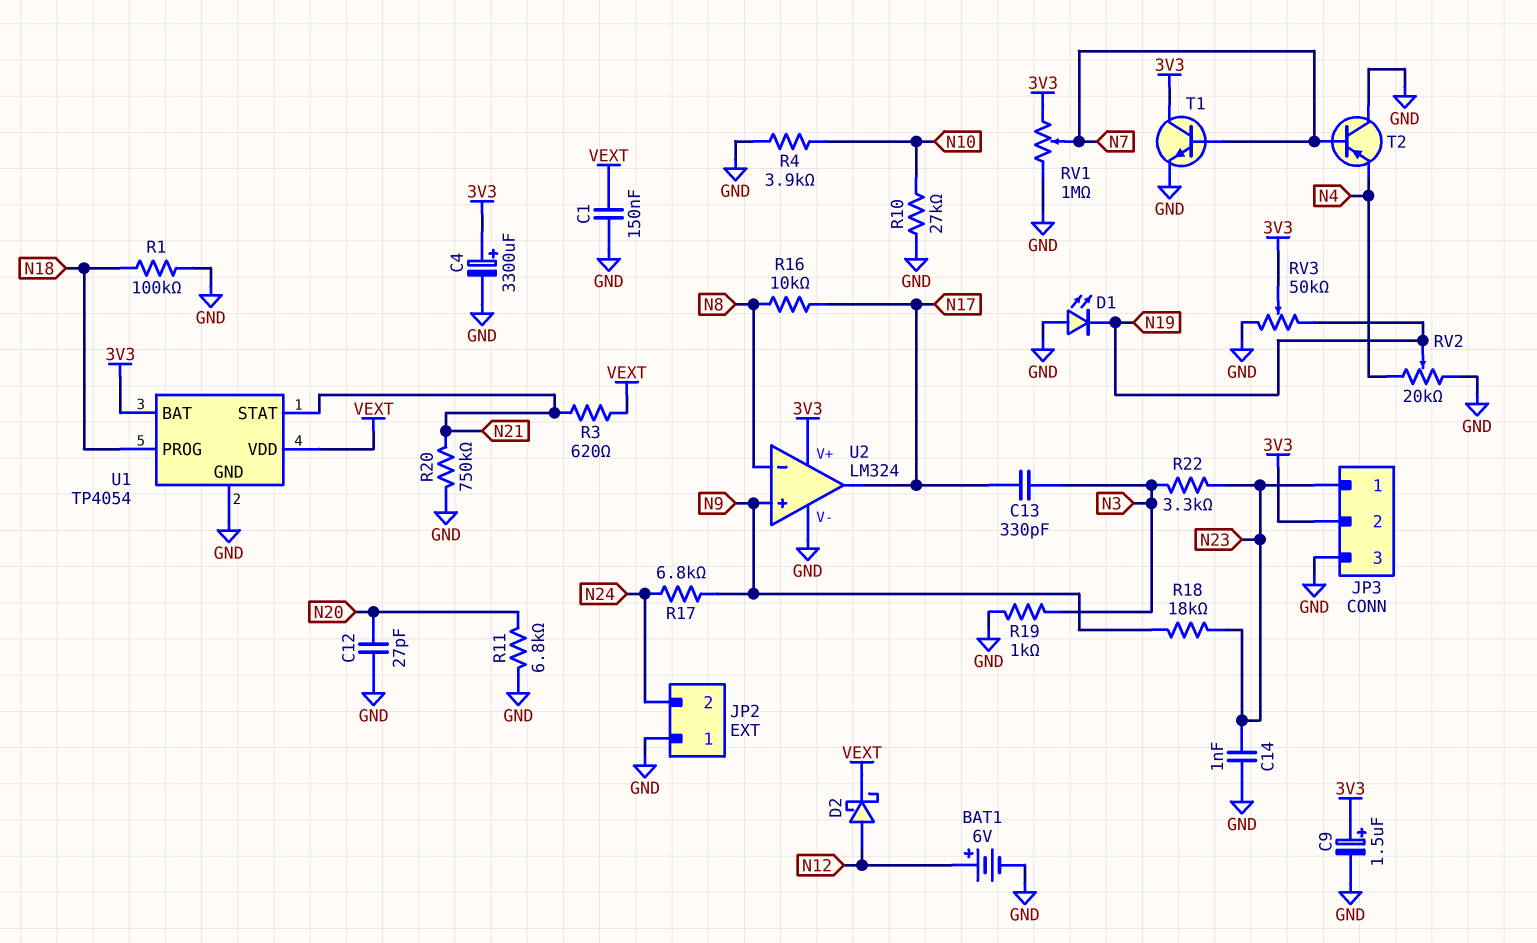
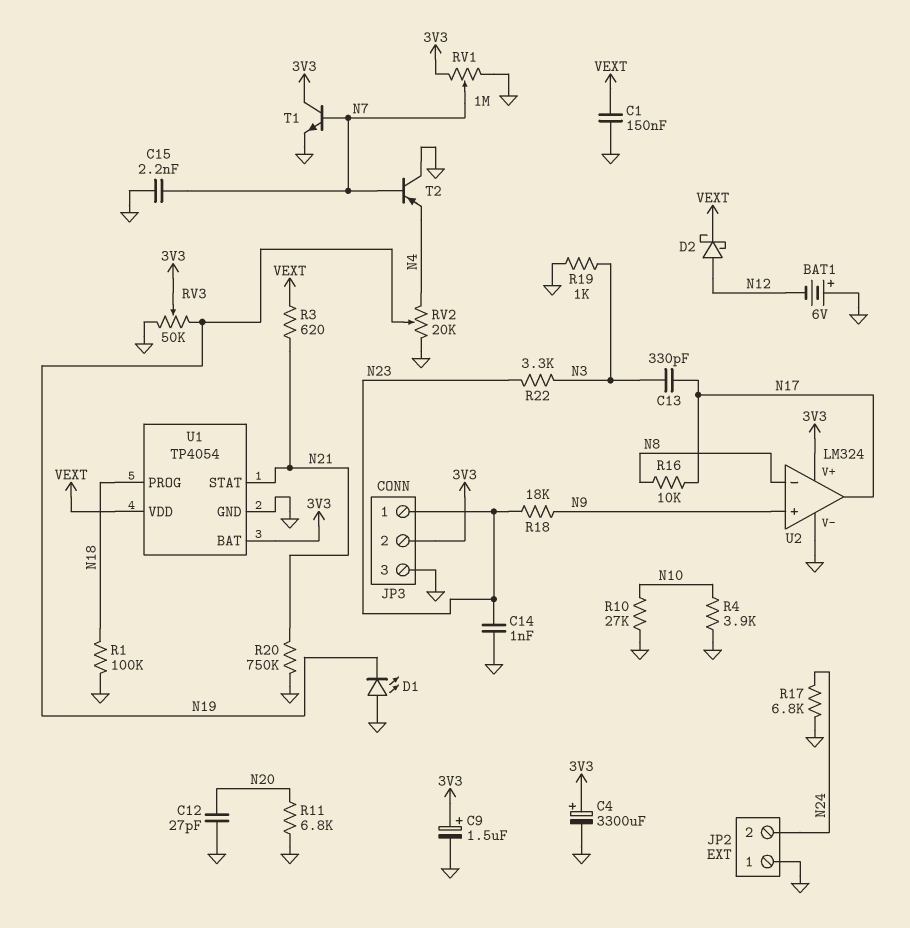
BAT1: 6V (plus N12, minus GND) -> 6V (plus GND, minus N12)
C15: none -> 2.2nF (GND, N7)
R17: 6.8k (N9, N24) -> 6.8k (GND, N24)

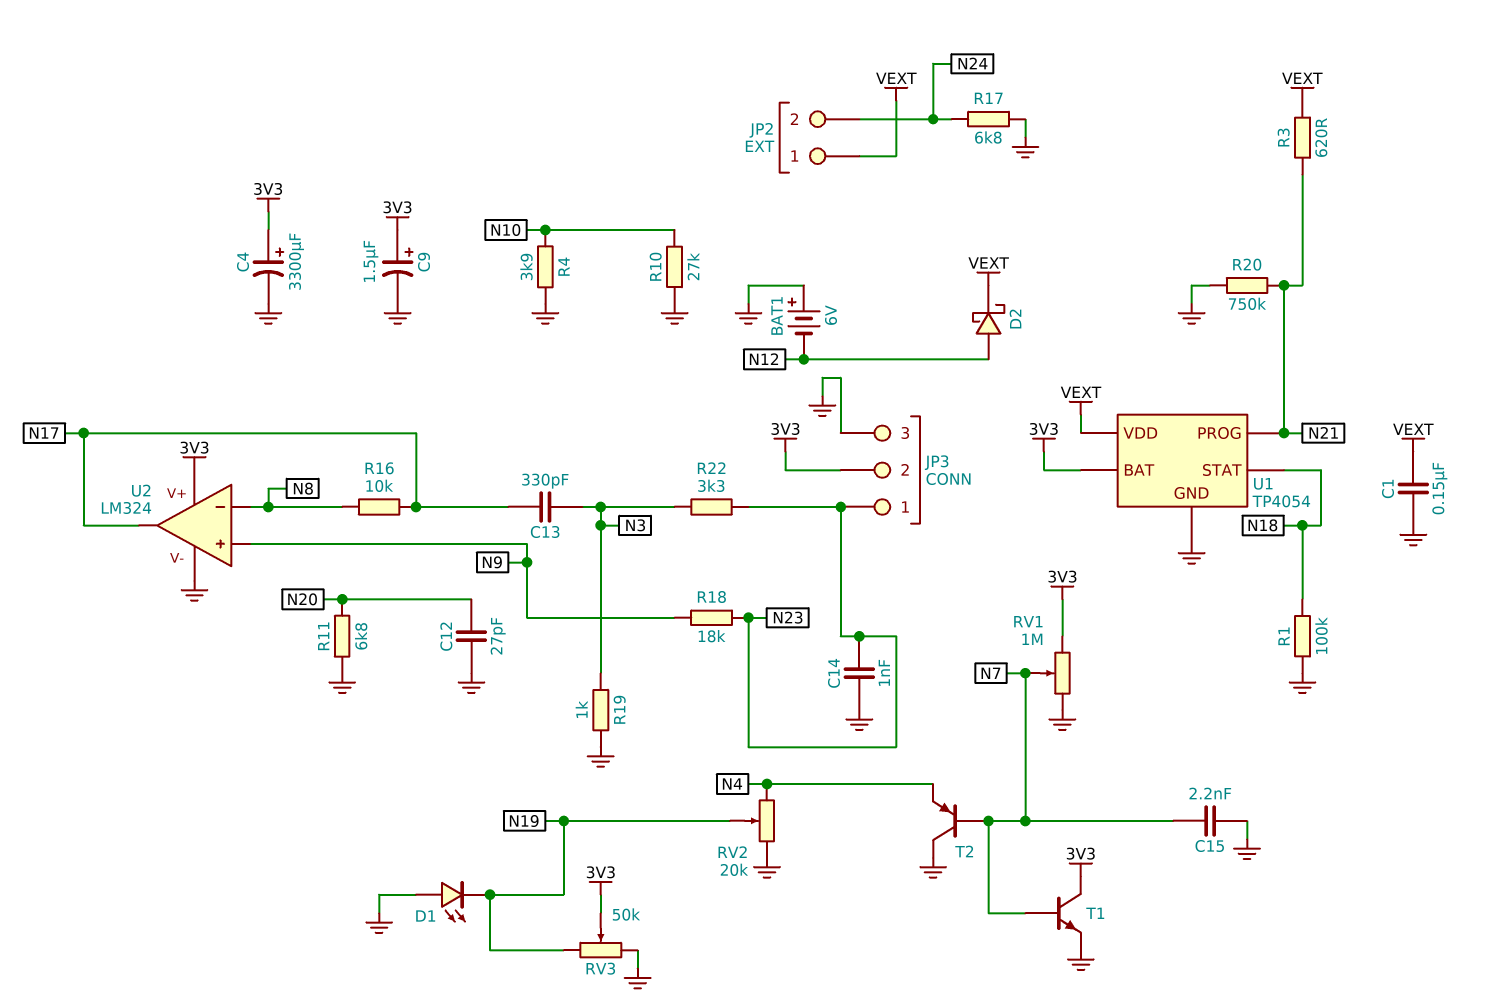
JP2 pin 1: GND -> VEXT
U1 pin PROG: N18 -> N21
U1 pin STAT: N21 -> N18

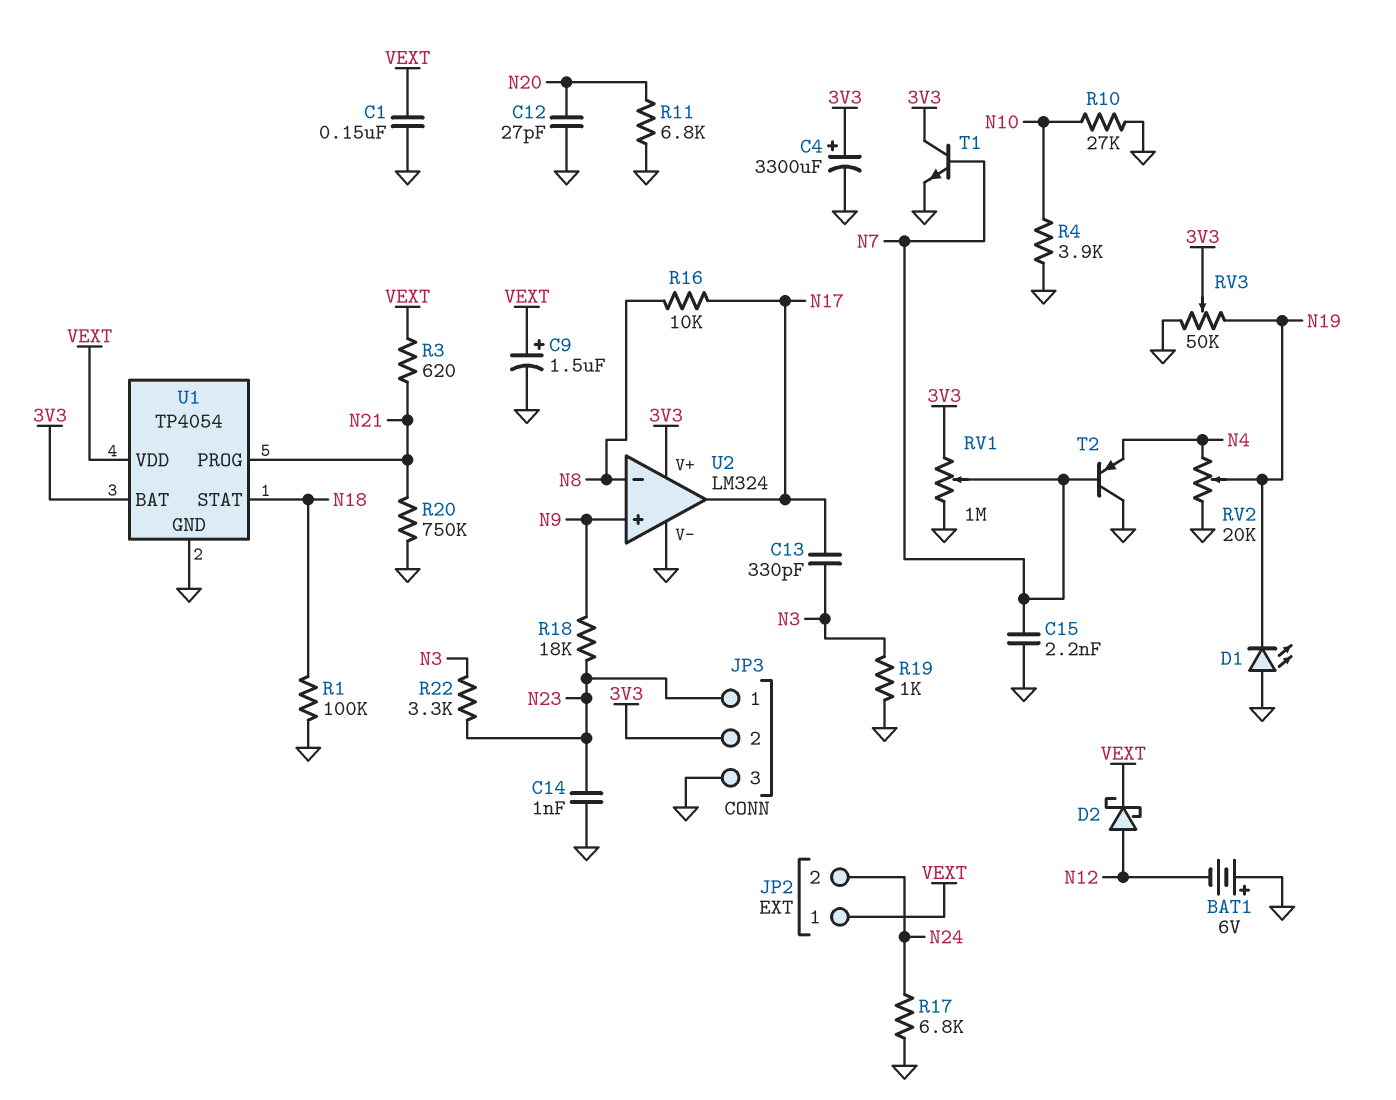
C9: 1.5uF (plus 3V3, minus GND) -> 1.5uF (plus VEXT, minus GND)

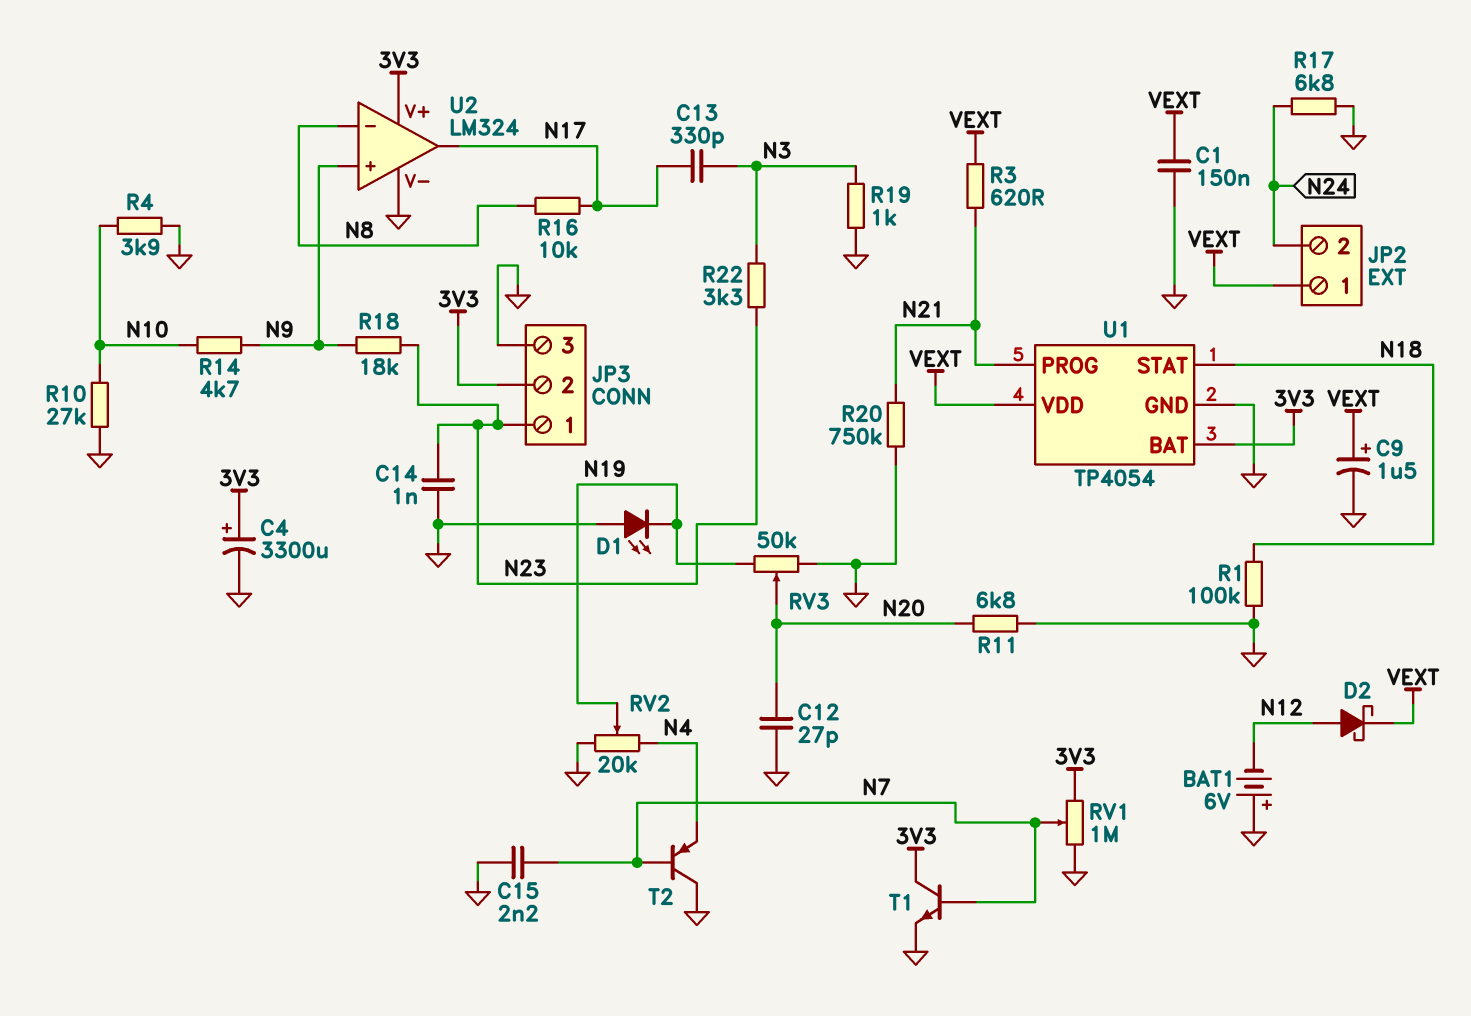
R14: none -> 4.7k (N9, N10)
RV3: 50k (GND, N19, wiper 3V3) -> 50k (GND, N19, wiper N20)

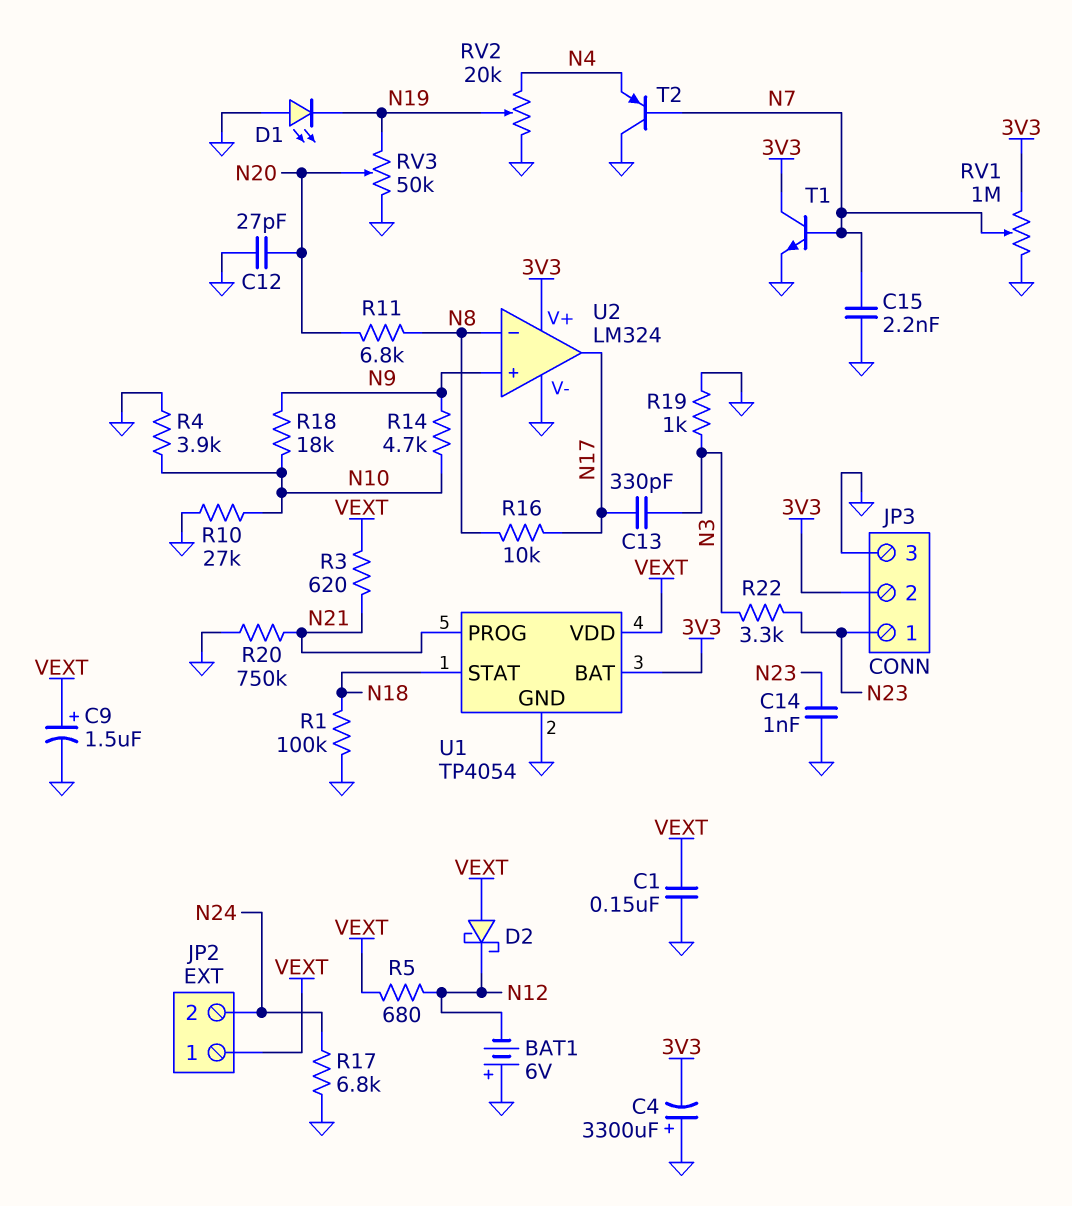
C4: 3300uF (plus 3V3, minus GND) -> 3300uF (plus GND, minus 3V3)
D2: schottky (A N12, K VEXT) -> schottky (A VEXT, K N12)
R5: none -> 680 (N12, VEXT)
R11: 6.8k (GND, N20) -> 6.8k (N8, N20)
R18: 18k (N9, N23) -> 18k (N9, N10)

